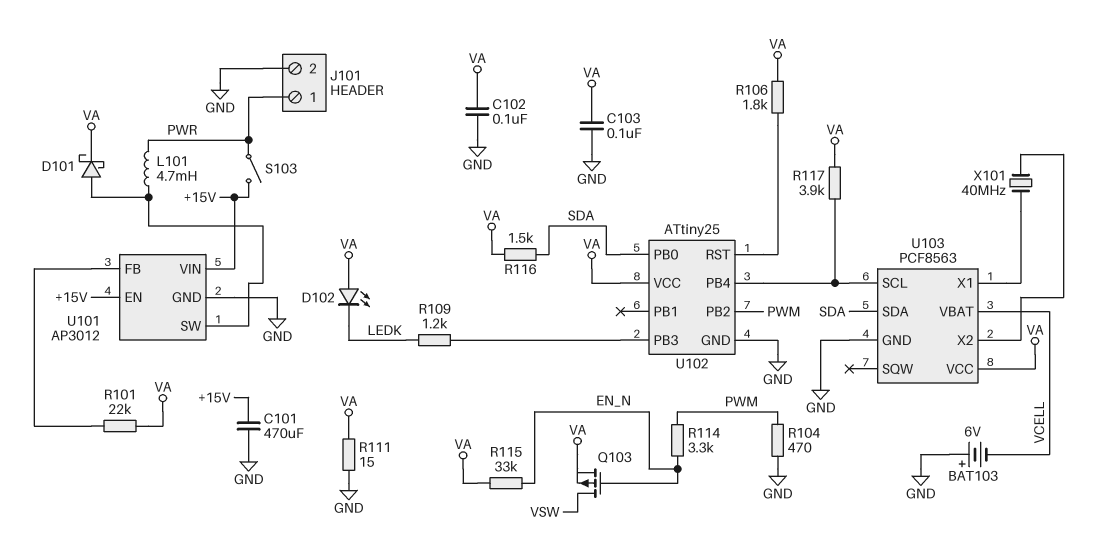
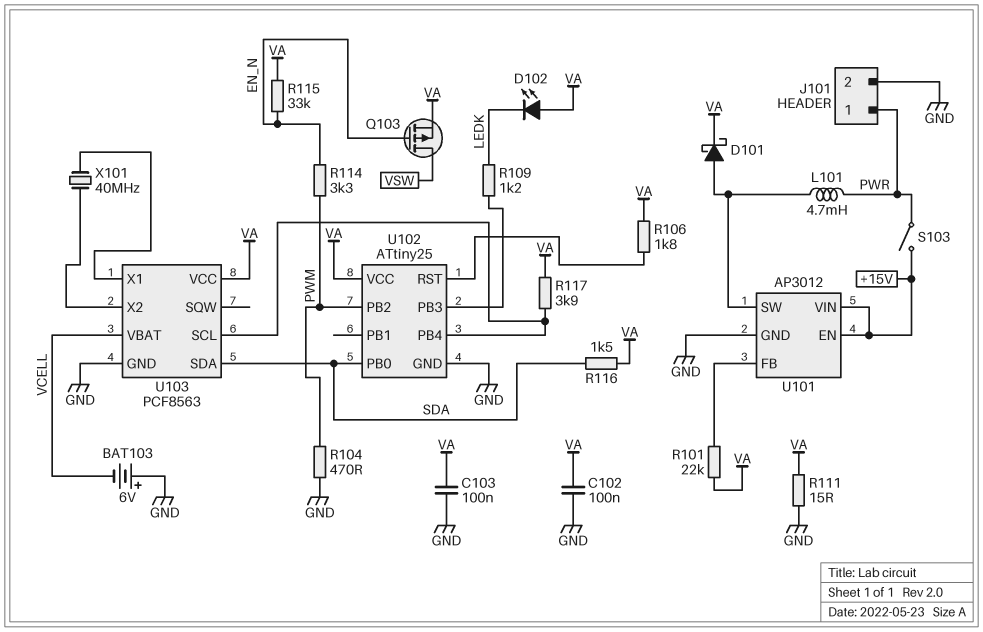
C101: 470uF (+15V, GND) -> none

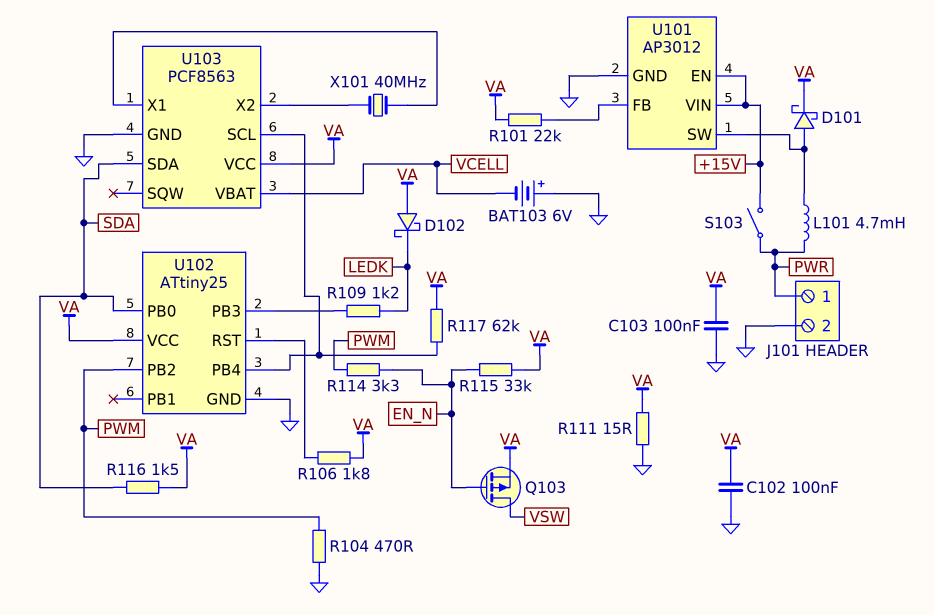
D102: LED (A VA, K LEDK) -> schottky (A VA, K LEDK)
R117: 3.9k (U102/PB4, VA) -> 62k (U102/PB4, VA)

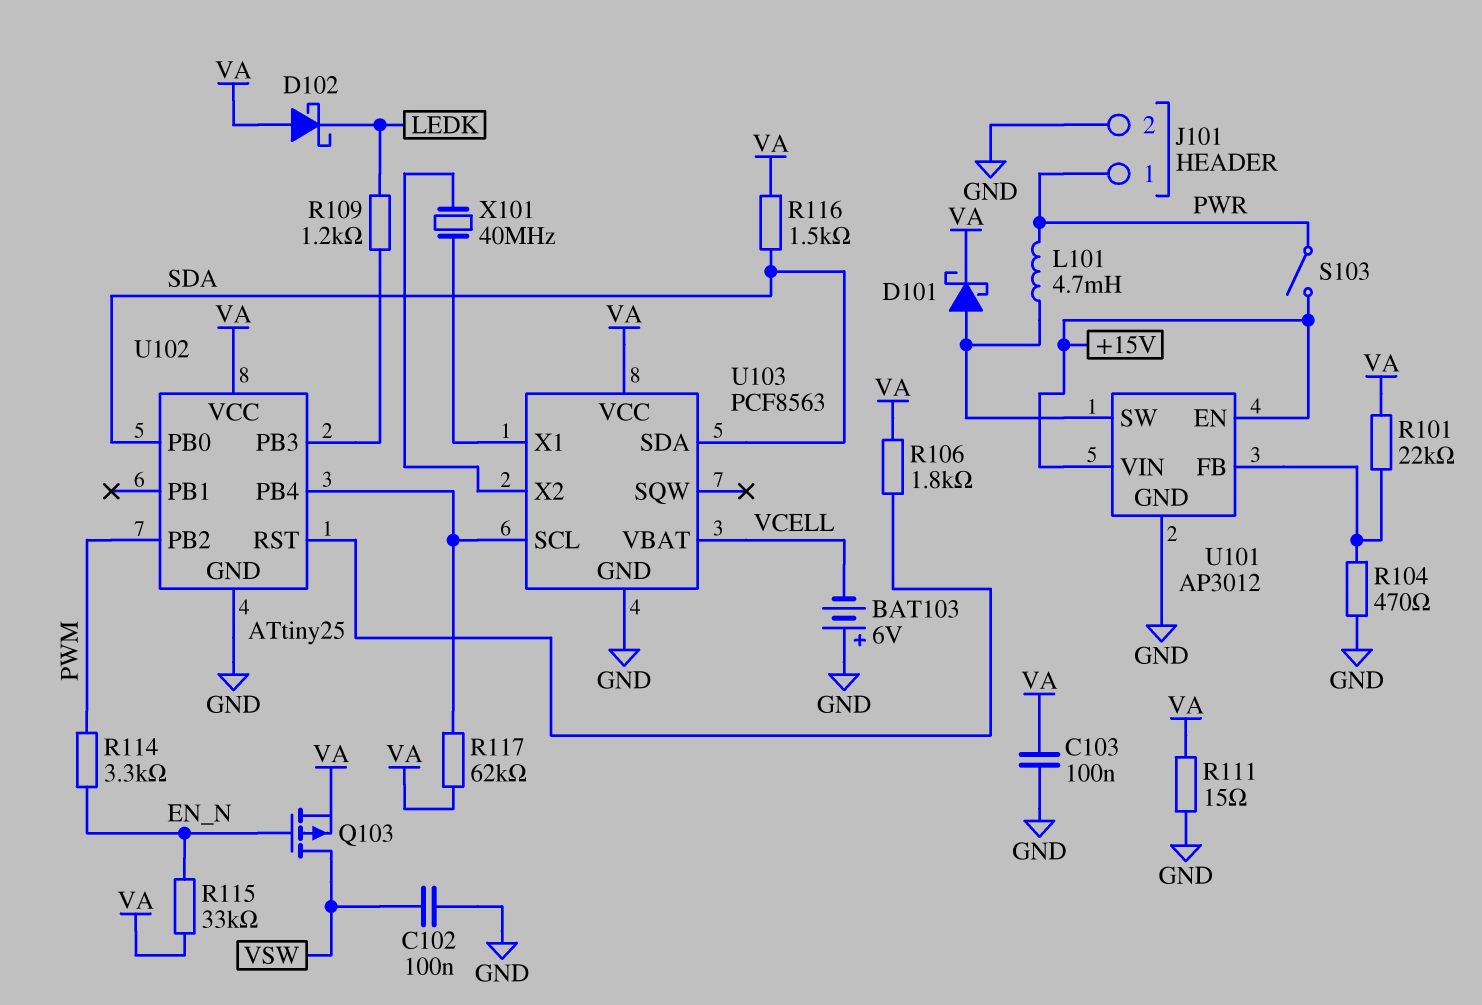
C102: 100nF (GND, VA) -> 100nF (GND, VSW)
R104: 470 (GND, PWM) -> 470 (GND, U101/FB)

